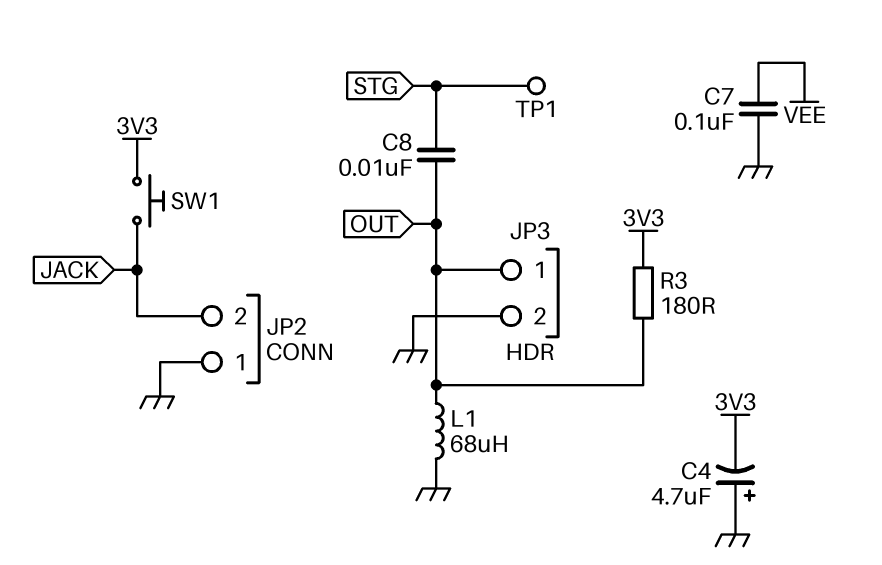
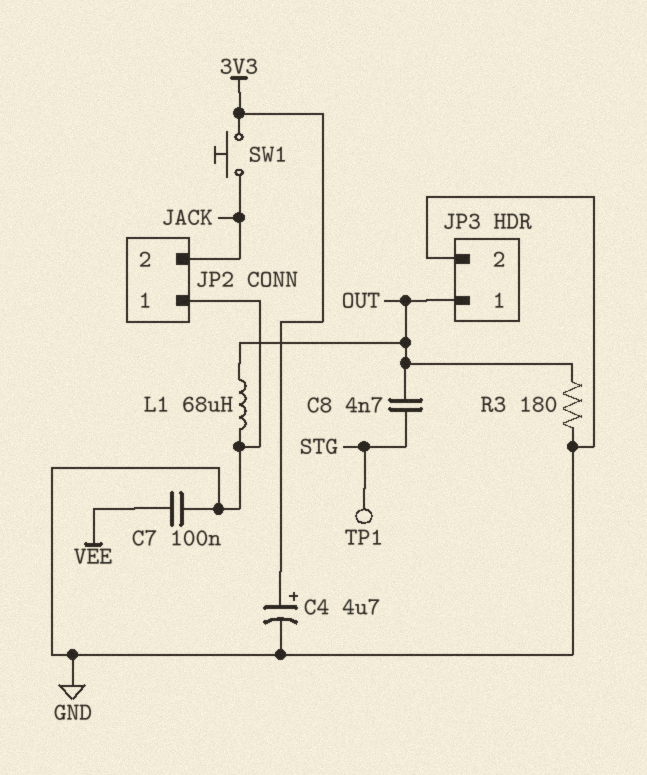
C4: 4.7uF (plus GND, minus 3V3) -> 4.7uF (plus 3V3, minus GND)
C8: 10nF (OUT, STG) -> 4.7nF (OUT, STG)
R3: 180 (3V3, OUT) -> 180 (GND, OUT)

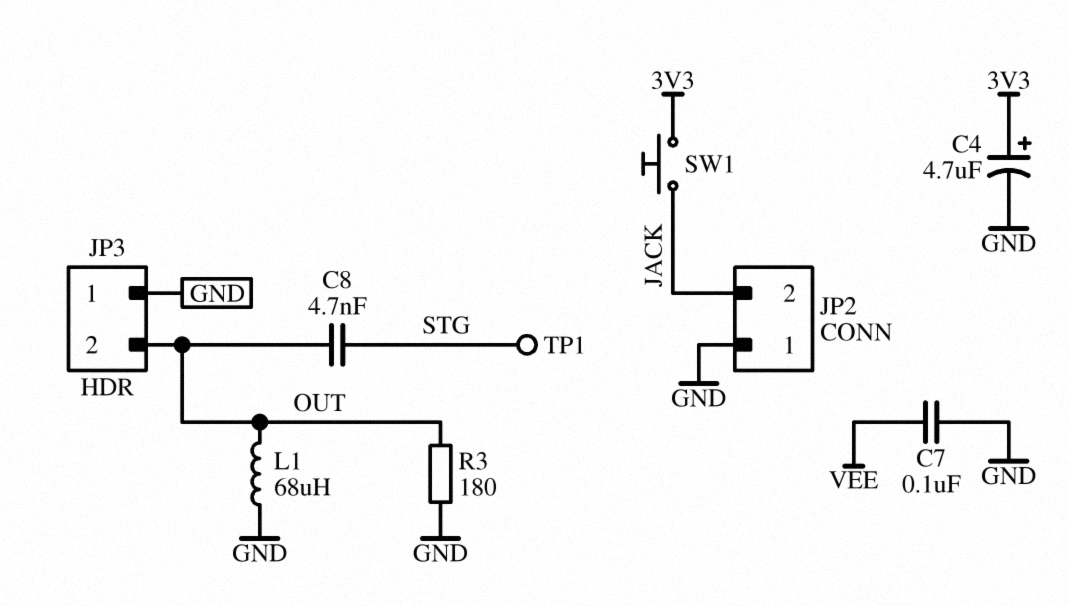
JP3 pin 1: OUT -> GND
JP3 pin 2: GND -> OUT

